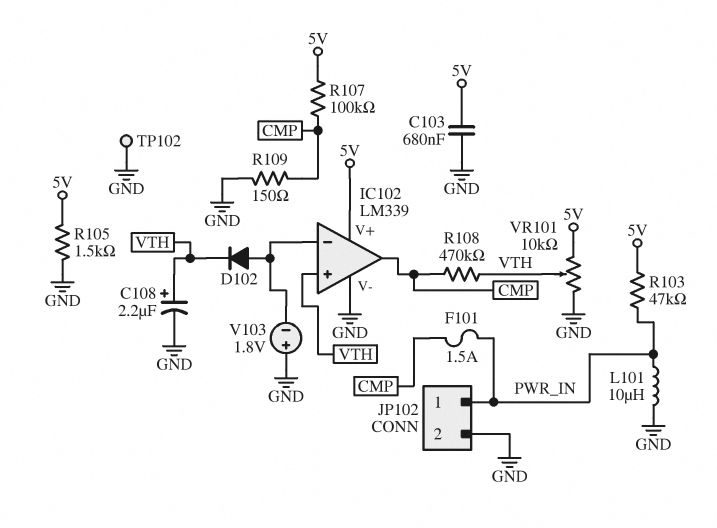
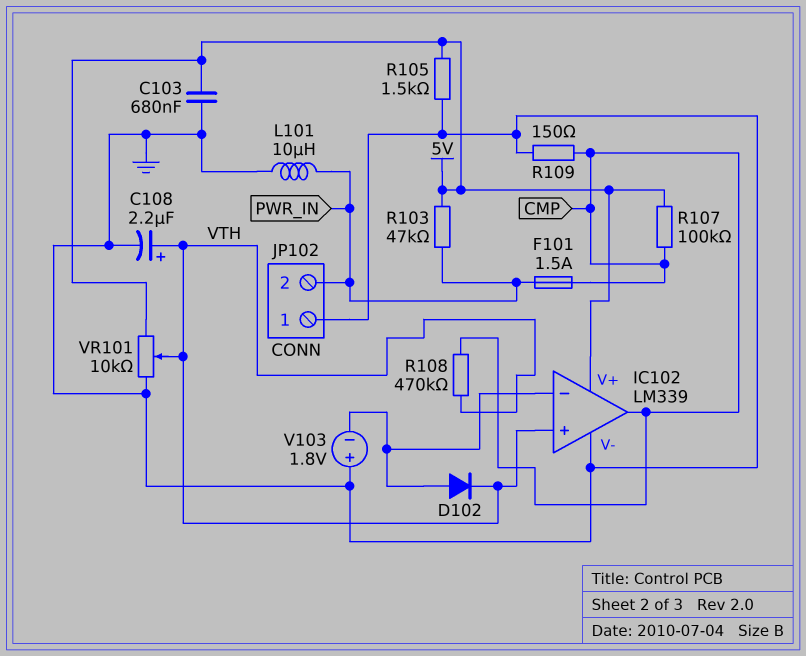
JP102 pin 1: PWR_IN -> GND
JP102 pin 2: GND -> PWR_IN
TP102: test point (GND) -> none

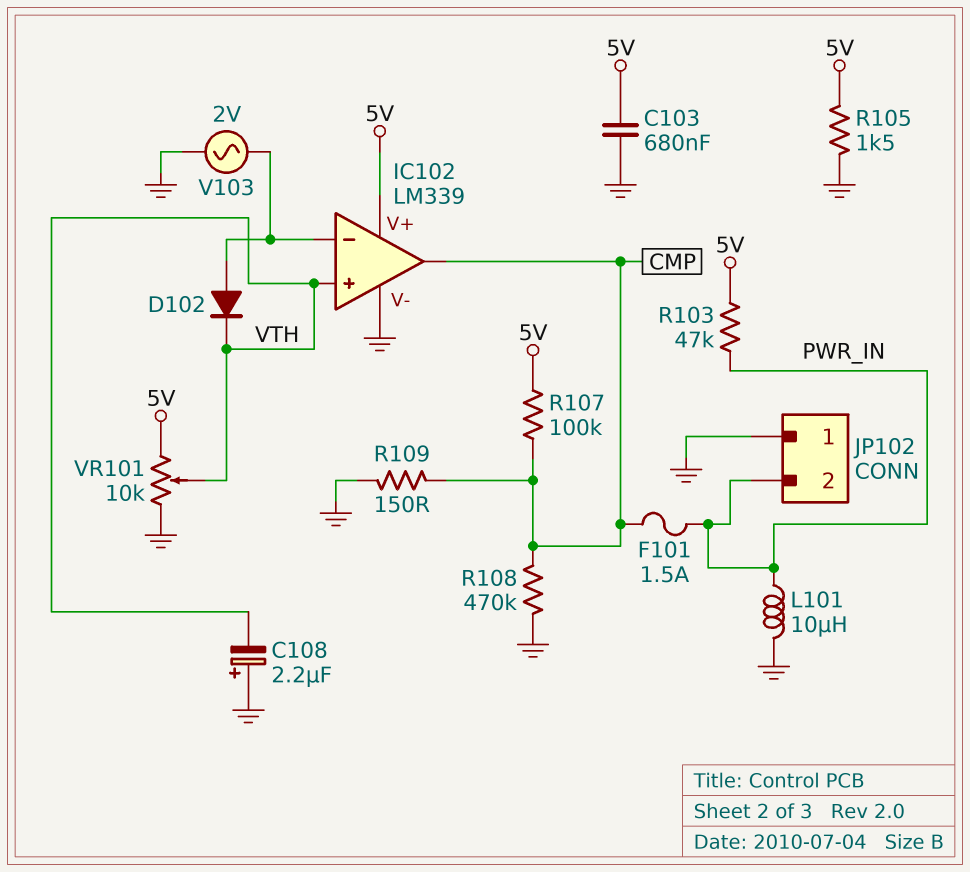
C108: 2.2uF (plus VTH, minus GND) -> 2.2uF (plus GND, minus VTH)
R108: 470k (CMP, VTH) -> 470k (CMP, GND)
V103: 1.8V (plus GND, minus IC102/in-) -> AC 2V (GND, IC102/in-)

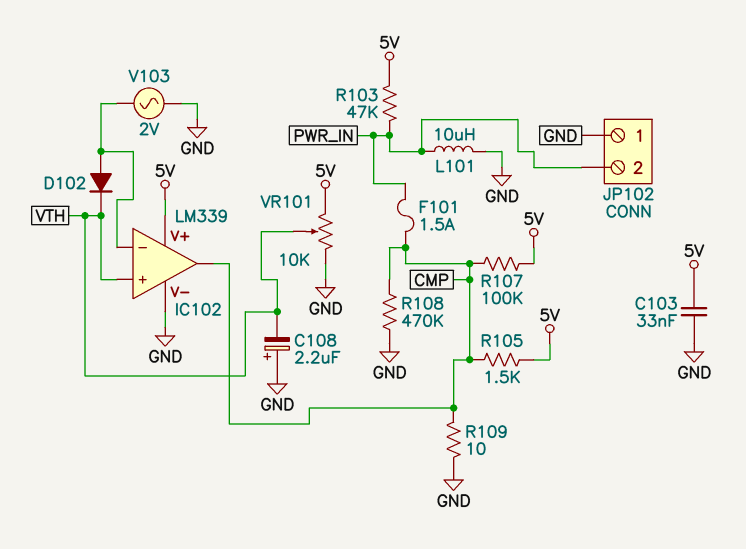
C103: 680nF (5V, GND) -> 33nF (5V, GND)
R105: 1.5k (5V, GND) -> 1.5k (5V, CMP)
R109: 150 (CMP, GND) -> 10 (CMP, GND)

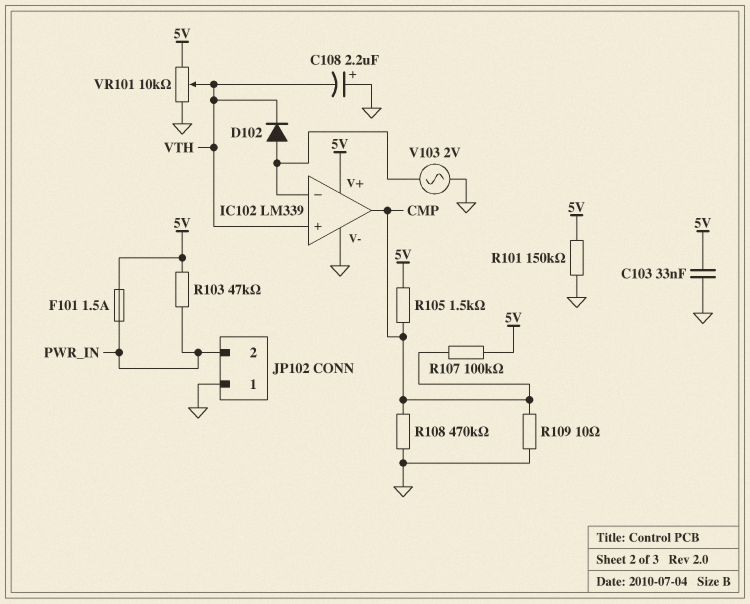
F101: 1.5A (CMP, PWR_IN) -> 1.5A (5V, PWR_IN)
L101: 10uH (GND, PWR_IN) -> none
R101: none -> 150k (5V, GND)

